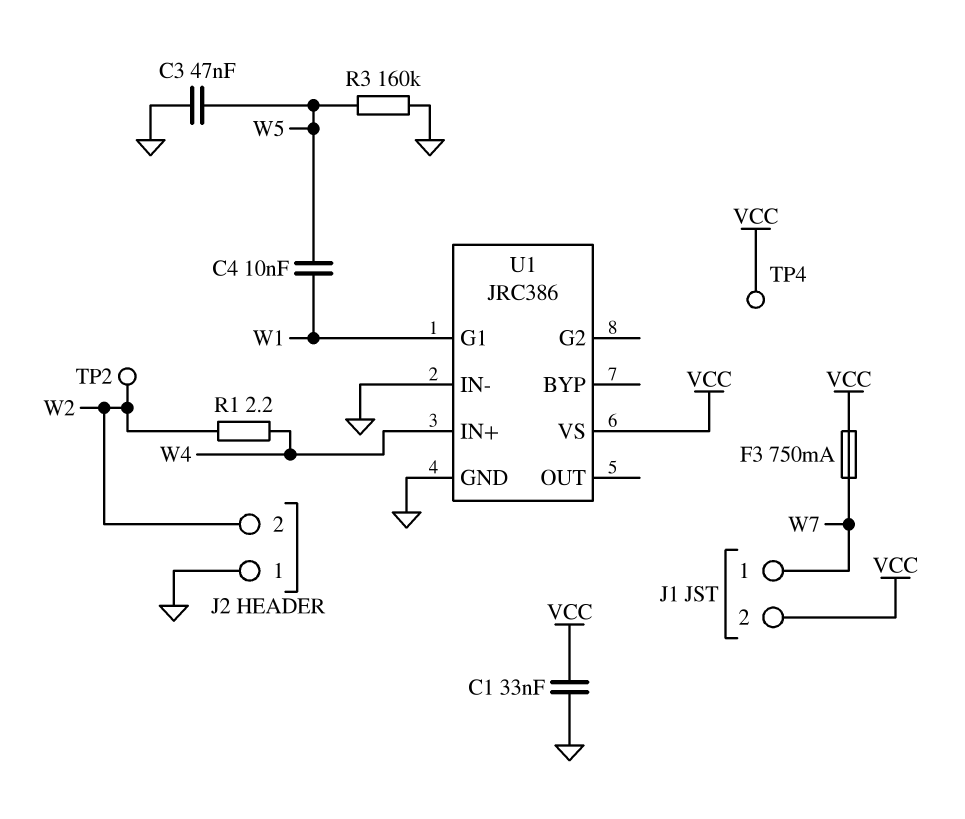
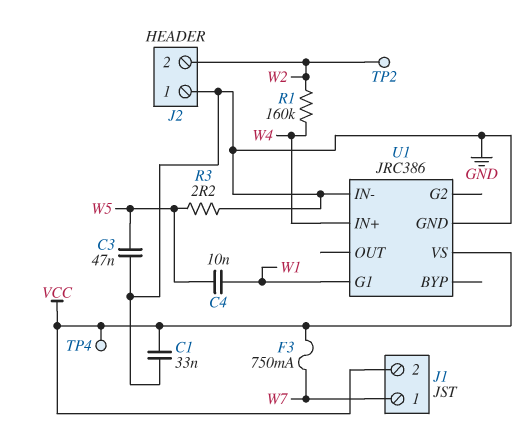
R1: 2.2 (W2, W4) -> 160k (W2, W4)
R3: 160k (GND, W5) -> 2.2 (GND, W5)

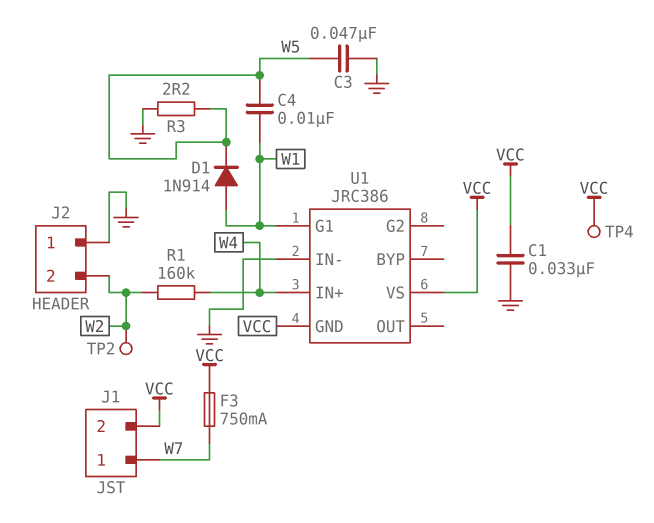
D1: none -> diode 1N914 (A W1, K W5)
U1 pin GND: GND -> VCC

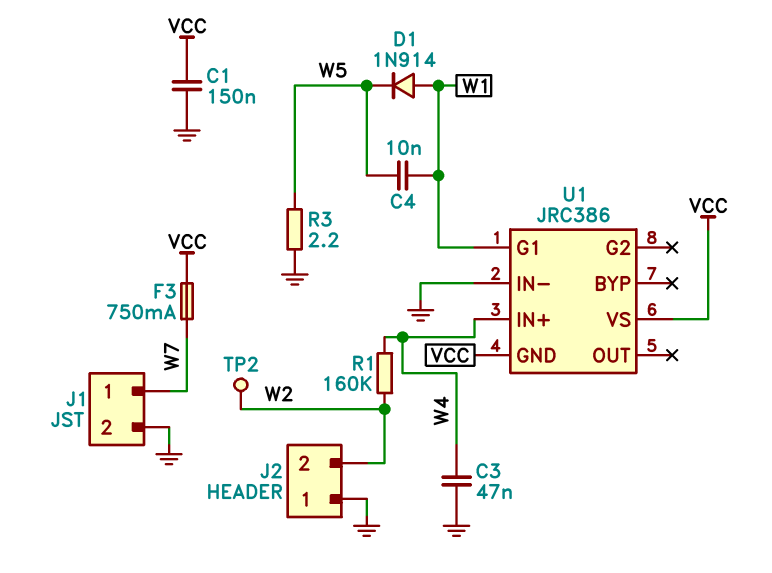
C1: 33nF (GND, VCC) -> 150nF (GND, VCC)
C3: 47nF (GND, W5) -> 47nF (GND, W4)
J1 pin 2: VCC -> GND
TP4: test point (VCC) -> none

